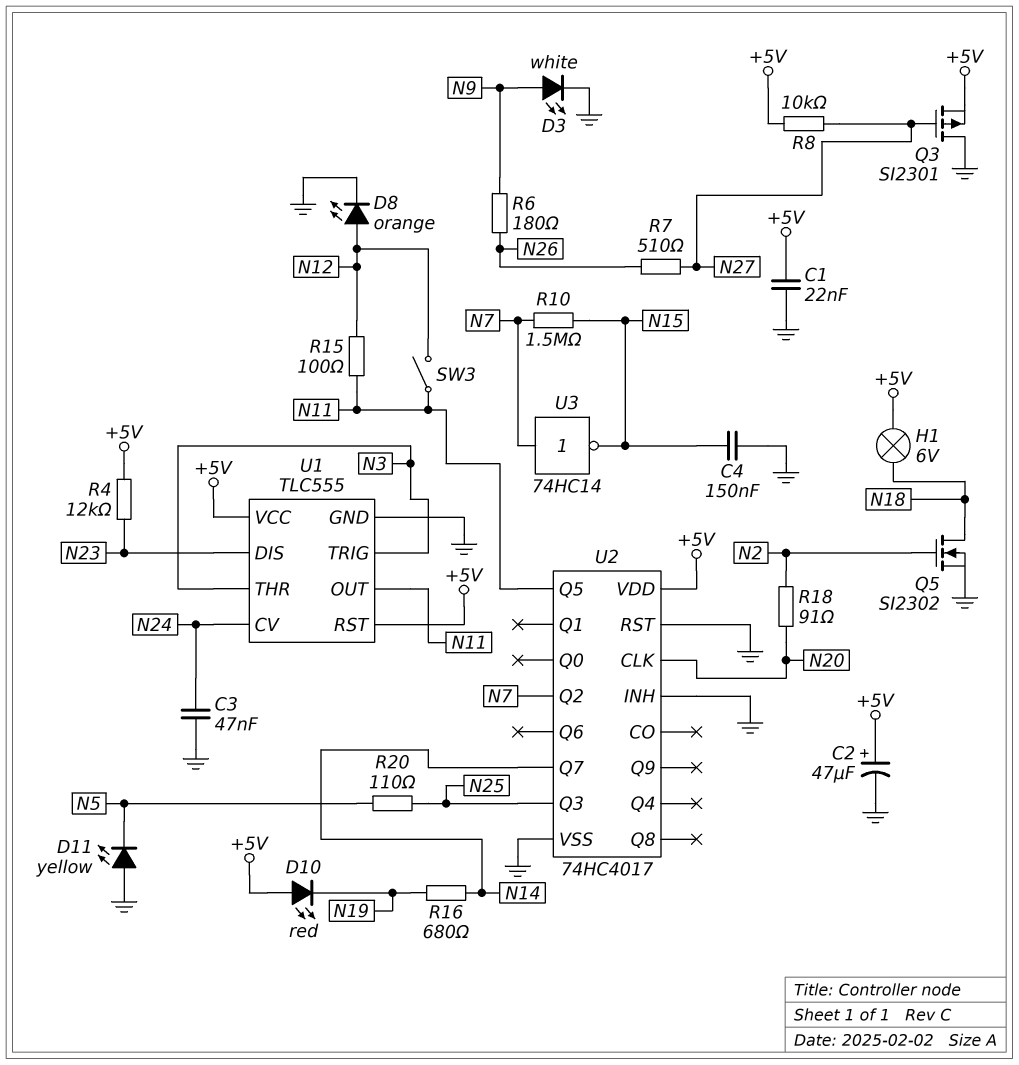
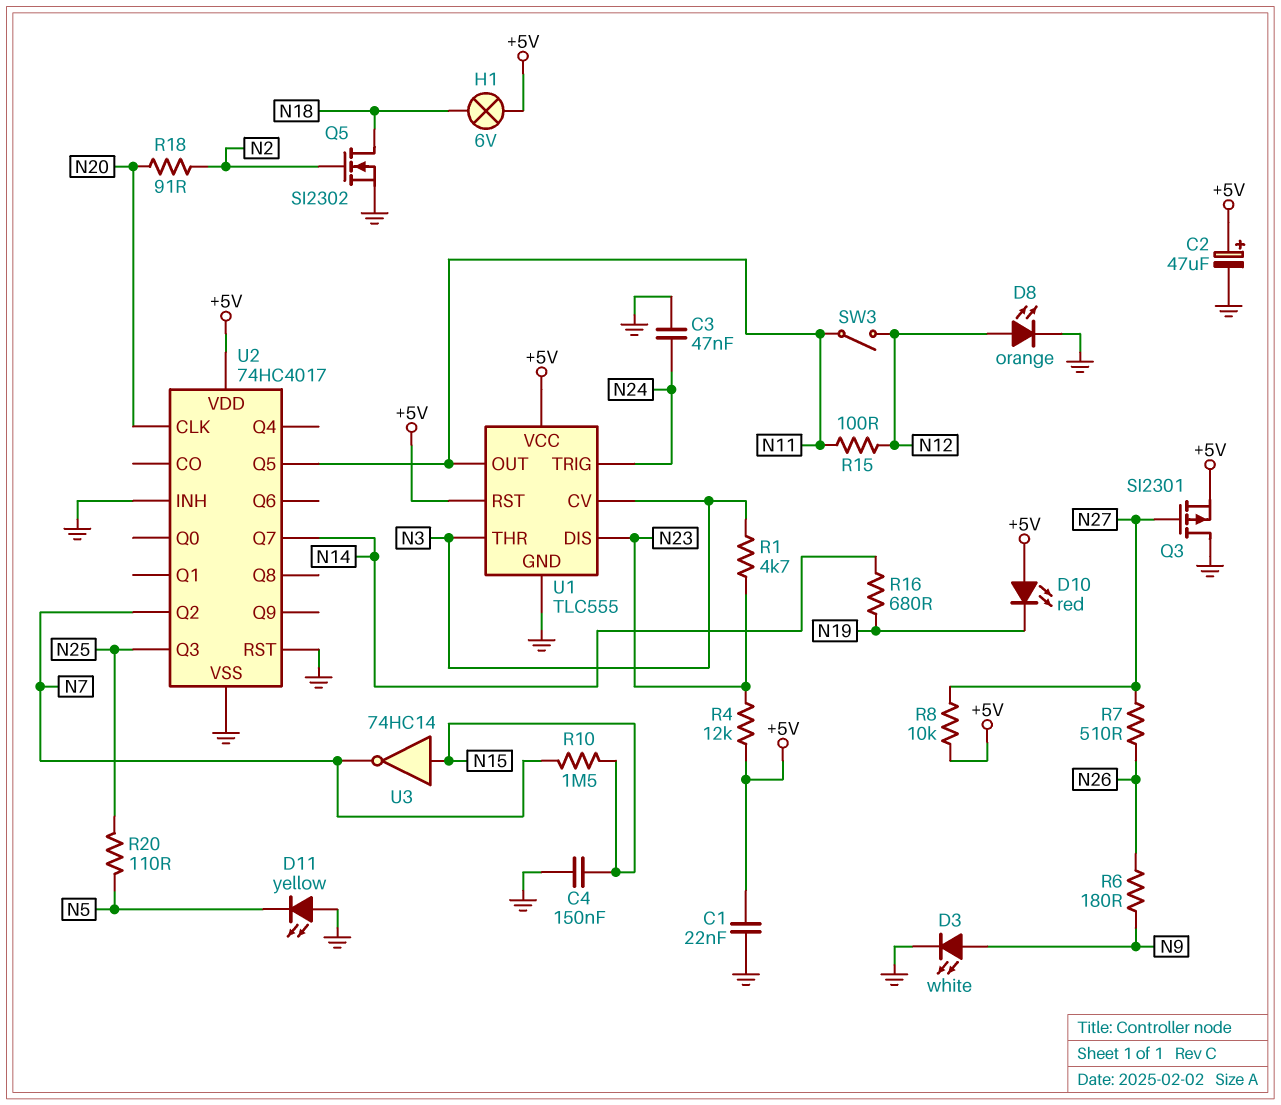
R1: none -> 4.7k (N3, N23)
U1 pin CV: N24 -> N3
U1 pin TRIG: N3 -> N24
U3: NOT 74HC14 (in N7, out N15) -> NOT 74HC14 (in N15, out N7)

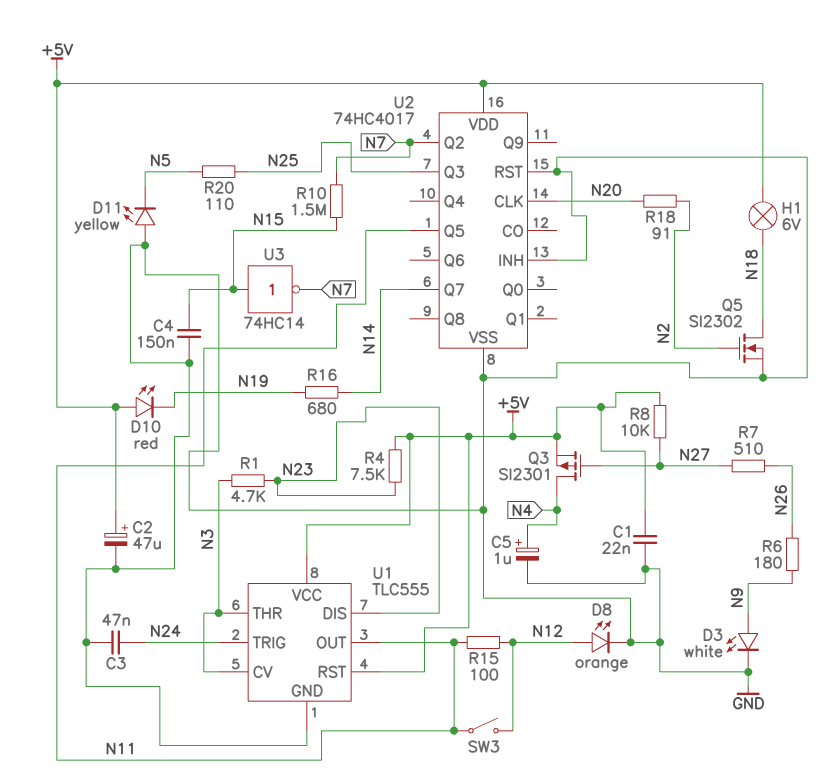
C5: none -> 1uF (plus N4, minus GND)
Q3: PMOS SI2301 (G N27, D GND, S +5V) -> PMOS SI2301 (G N27, D N4, S +5V)
R4: 12k (+5V, N23) -> 7.5k (+5V, N23)

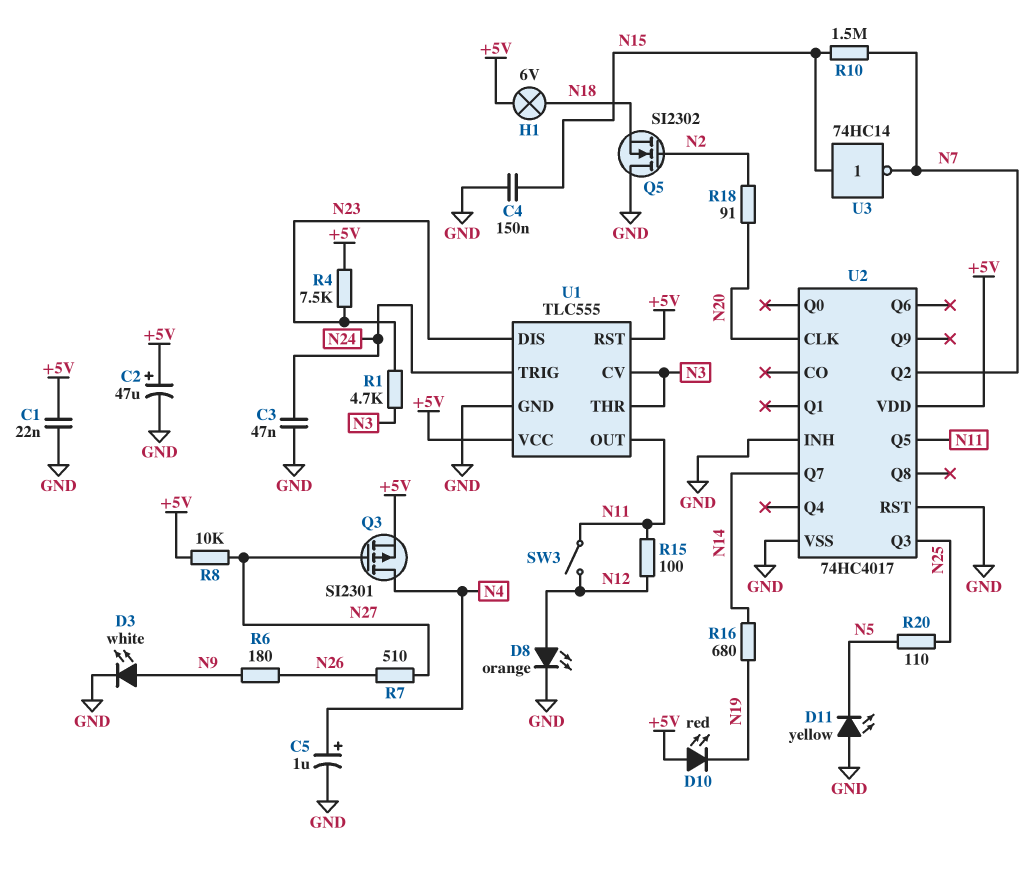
Q5: NMOS SI2302 (G N2, D N18, S GND) -> NMOS SI2302 (G N2, D GND, S N18)

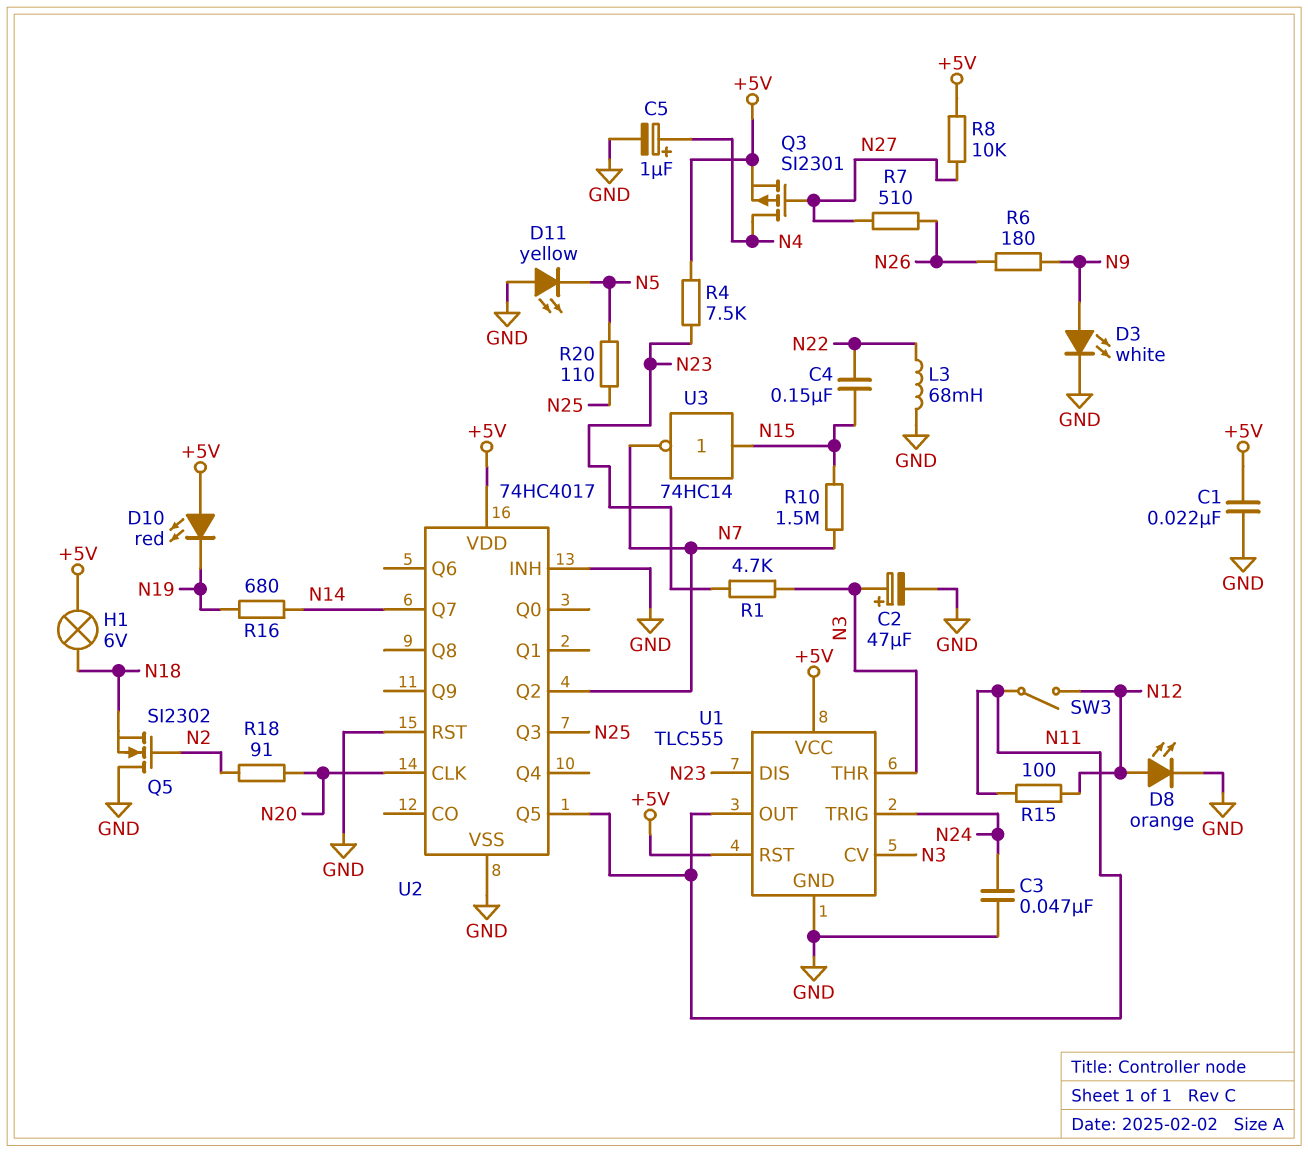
C2: 47uF (plus +5V, minus GND) -> 47uF (plus N3, minus GND)
C4: 150nF (GND, N15) -> 150nF (N15, N22)
L3: none -> 68mH (GND, N22)

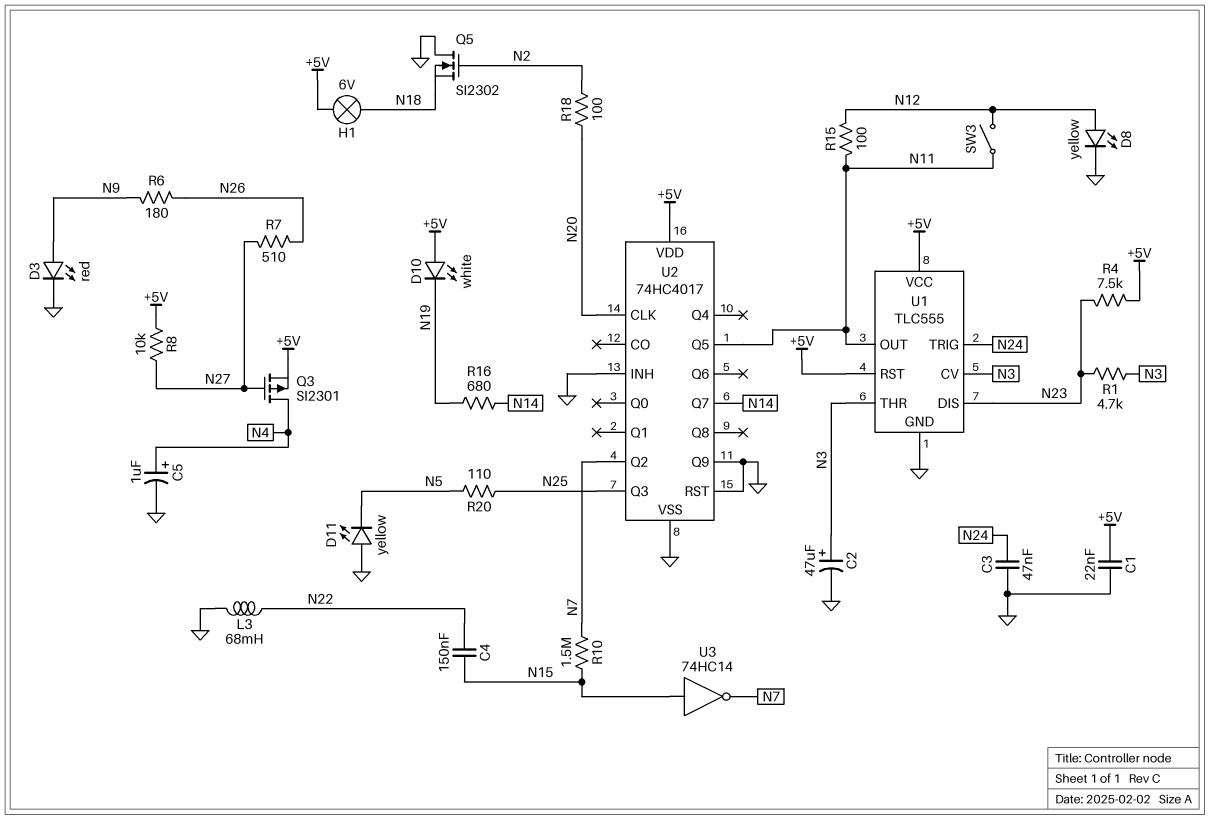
D3: LED white (A N9, K GND) -> LED red (A N9, K GND)
D8: LED orange (A N12, K GND) -> LED yellow (A N12, K GND)
D10: LED red (A +5V, K N19) -> LED white (A +5V, K N19)
R18: 91 (N2, N20) -> 100 (N2, N20)
U2 pin Q9: none -> GND

